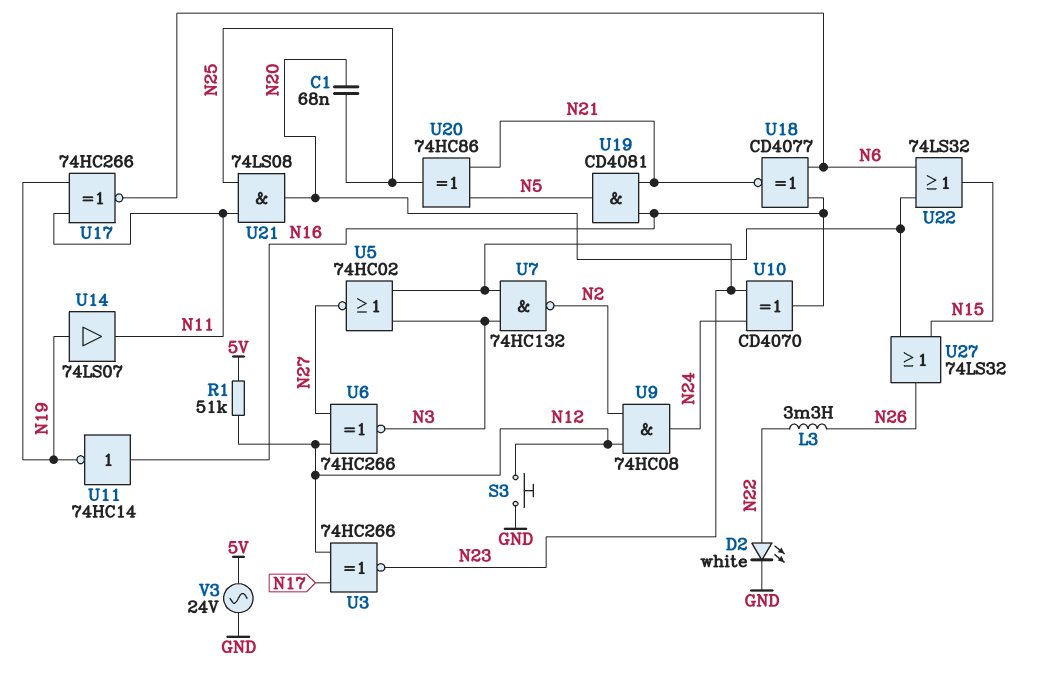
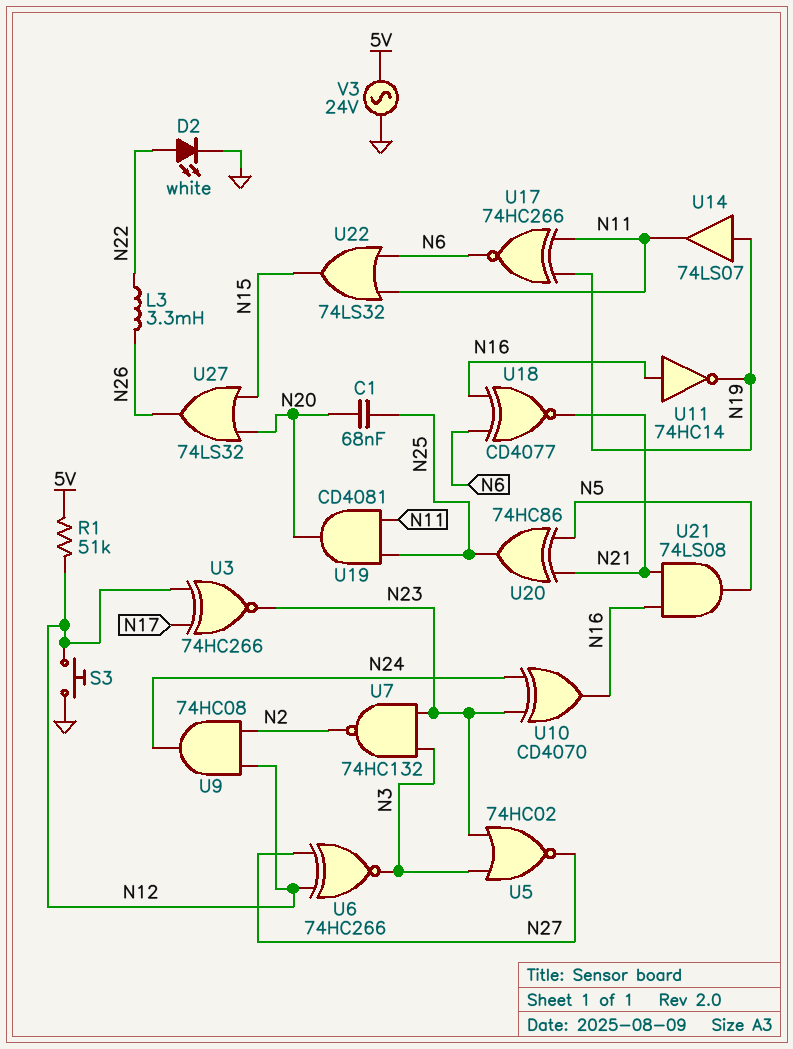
U19: AND CD4081 (in N16, in N21, out N5) -> AND CD4081 (in N11, in N25, out N20)
U21: AND 74LS08 (in N11, in N25, out N20) -> AND 74LS08 (in N16, in N21, out N5)
U22: OR 74LS32 (in N6, in N20, out N15) -> OR 74LS32 (in N6, in N11, out N15)

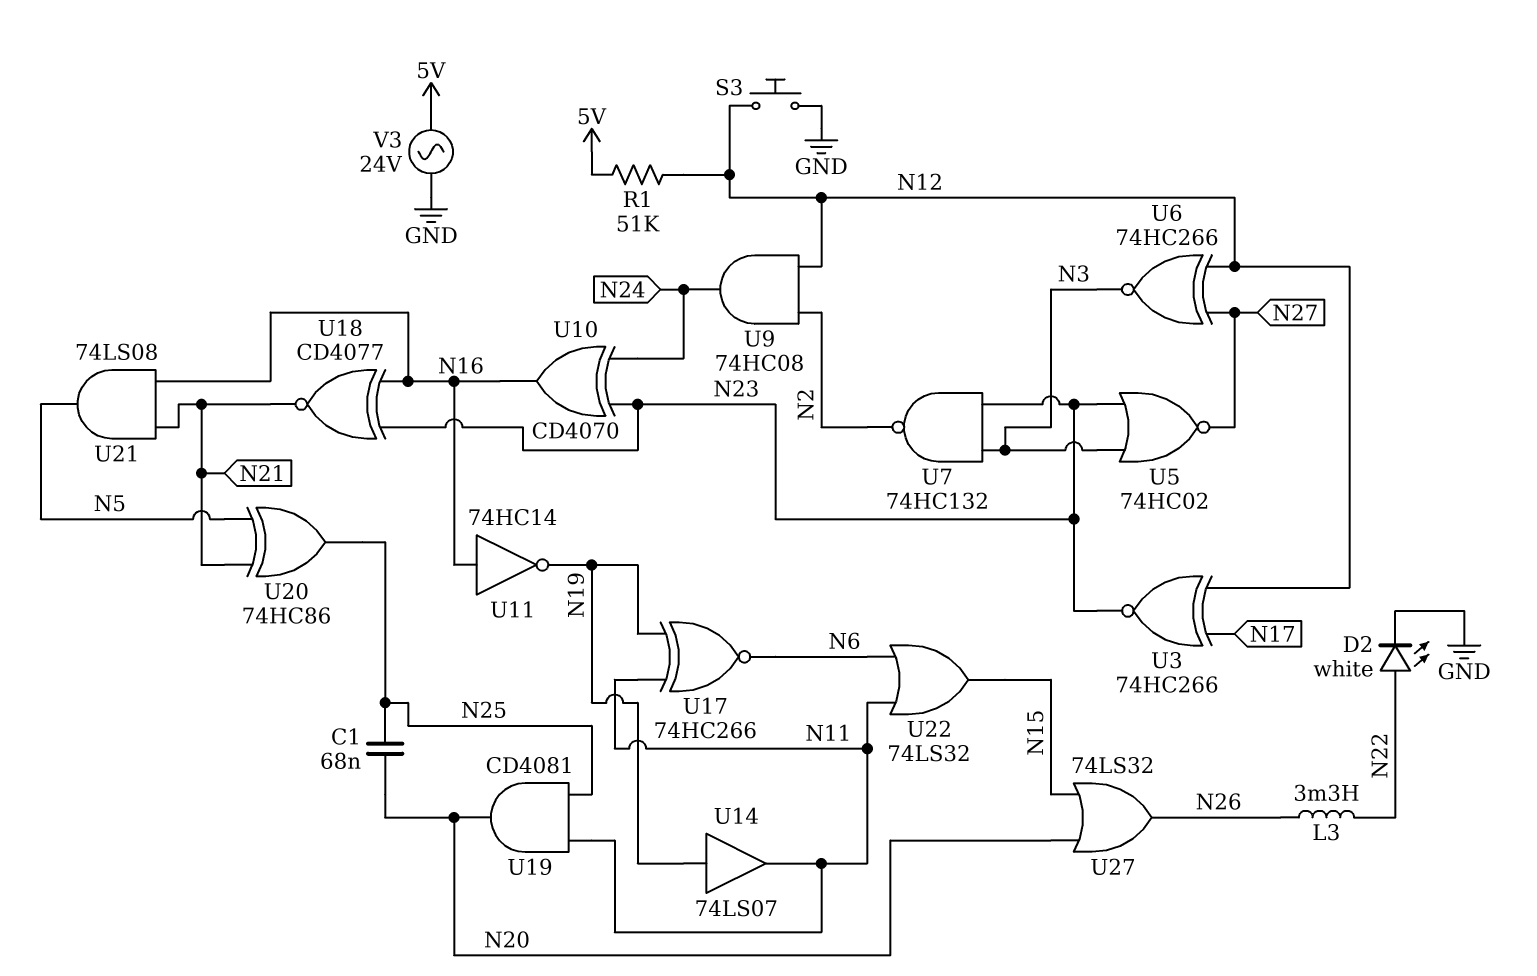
U18: XNOR CD4077 (in N6, in N16, out N21) -> XNOR CD4077 (in N16, in N23, out N21)

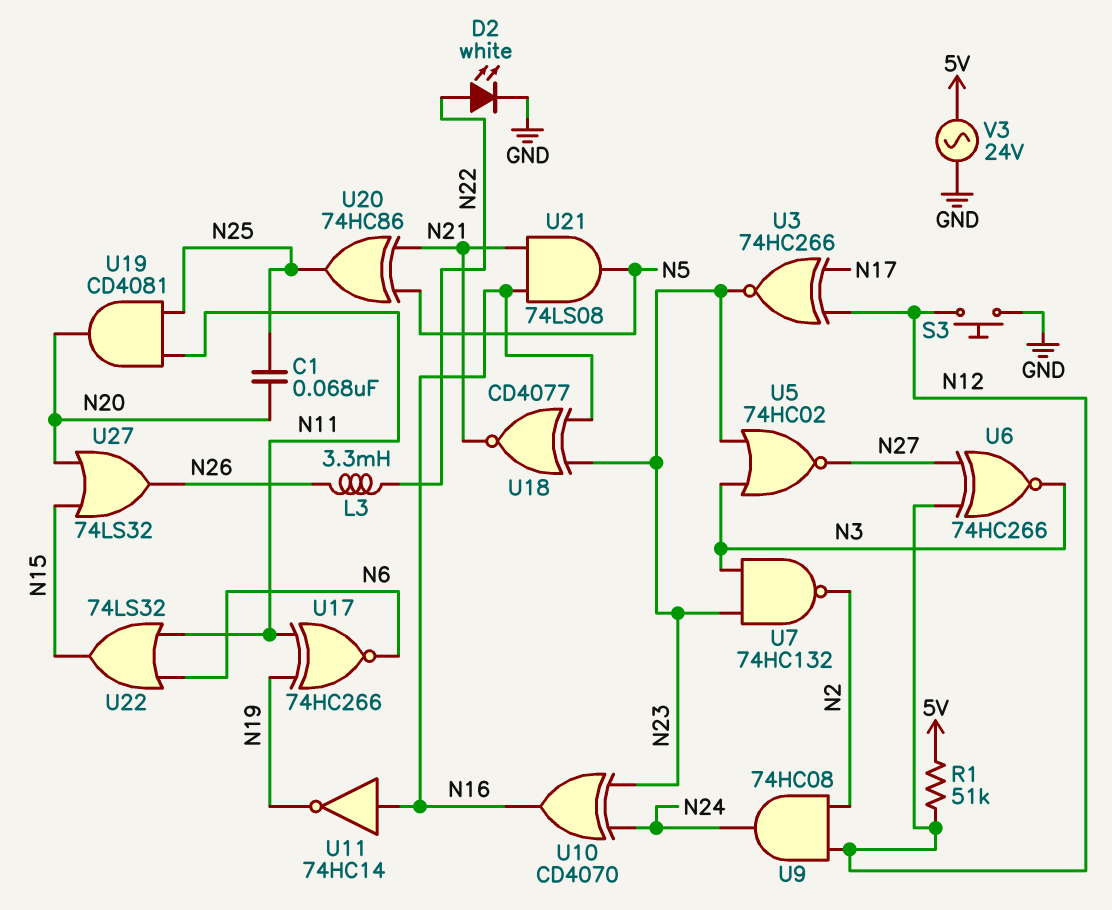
U14: buffer 74LS07 (in N19, out N11) -> none

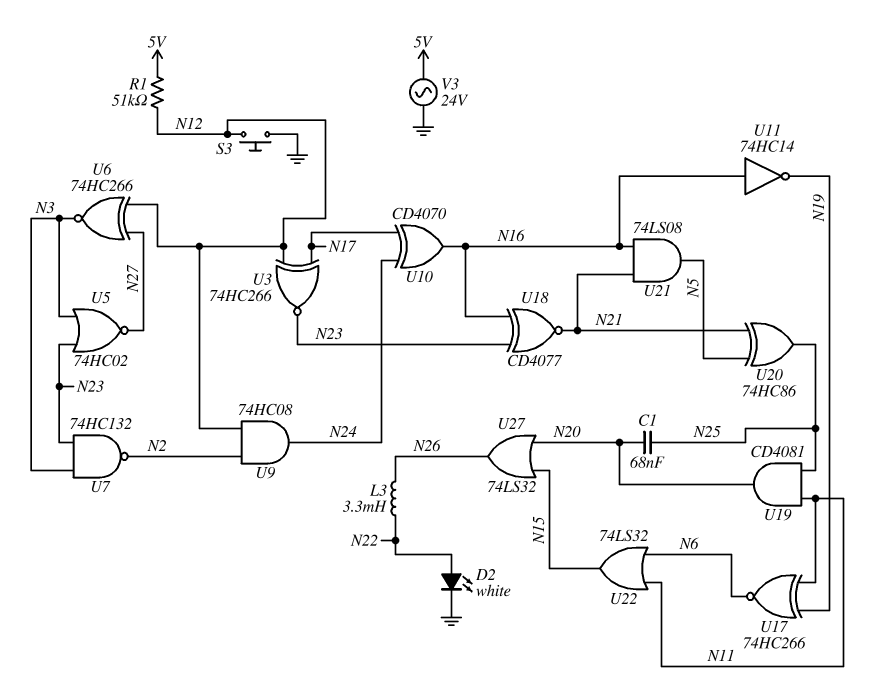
U10: XOR CD4070 (in N23, in N24, out N16) -> XOR CD4070 (in N17, in N24, out N16)

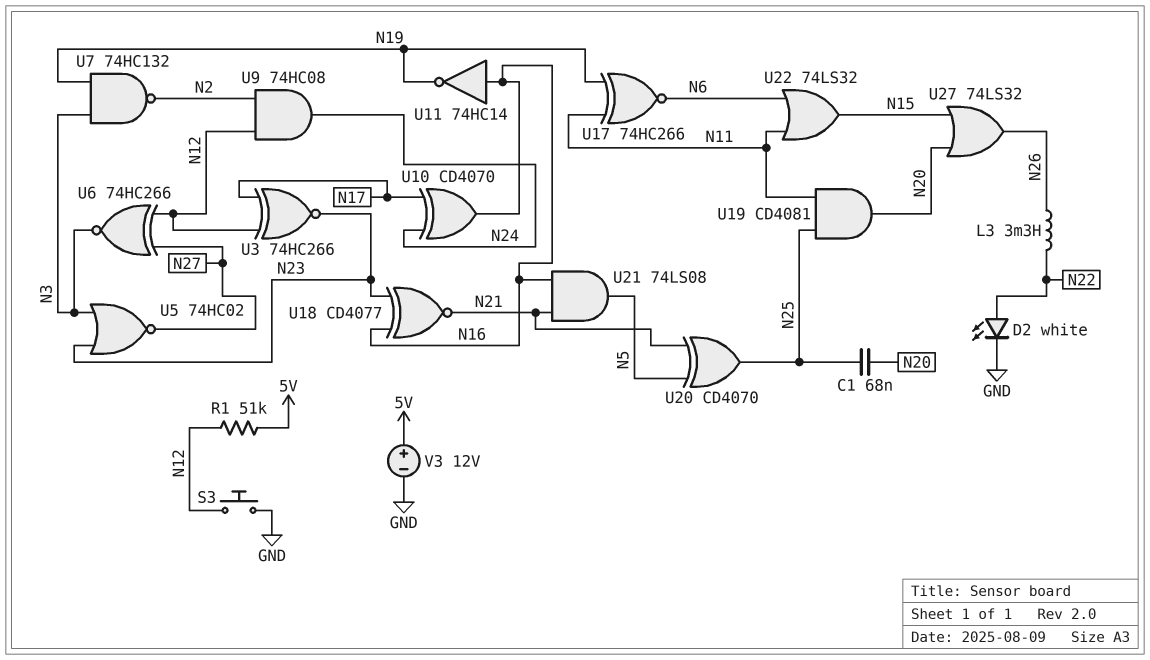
U7: NAND 74HC132 (in N3, in N23, out N2) -> NAND 74HC132 (in N3, in N19, out N2)
U20: XOR 74HC86 (in N5, in N21, out N25) -> XOR CD4070 (in N5, in N21, out N25)
V3: AC 24V (5V, GND) -> 12V (plus 5V, minus GND)

